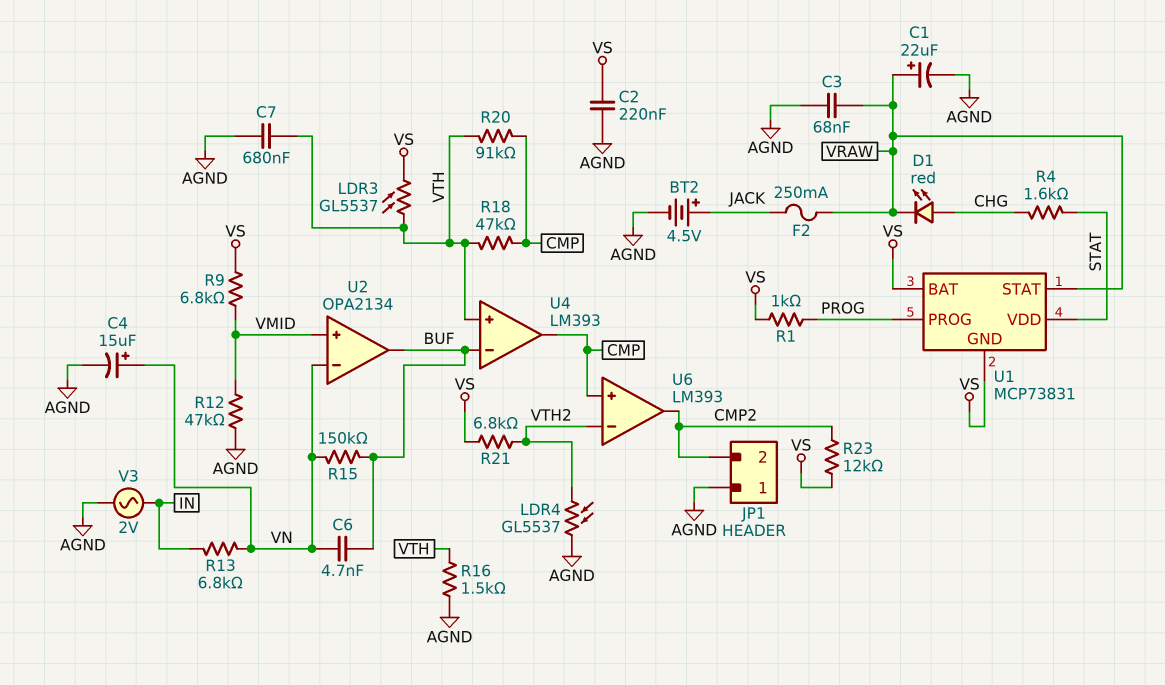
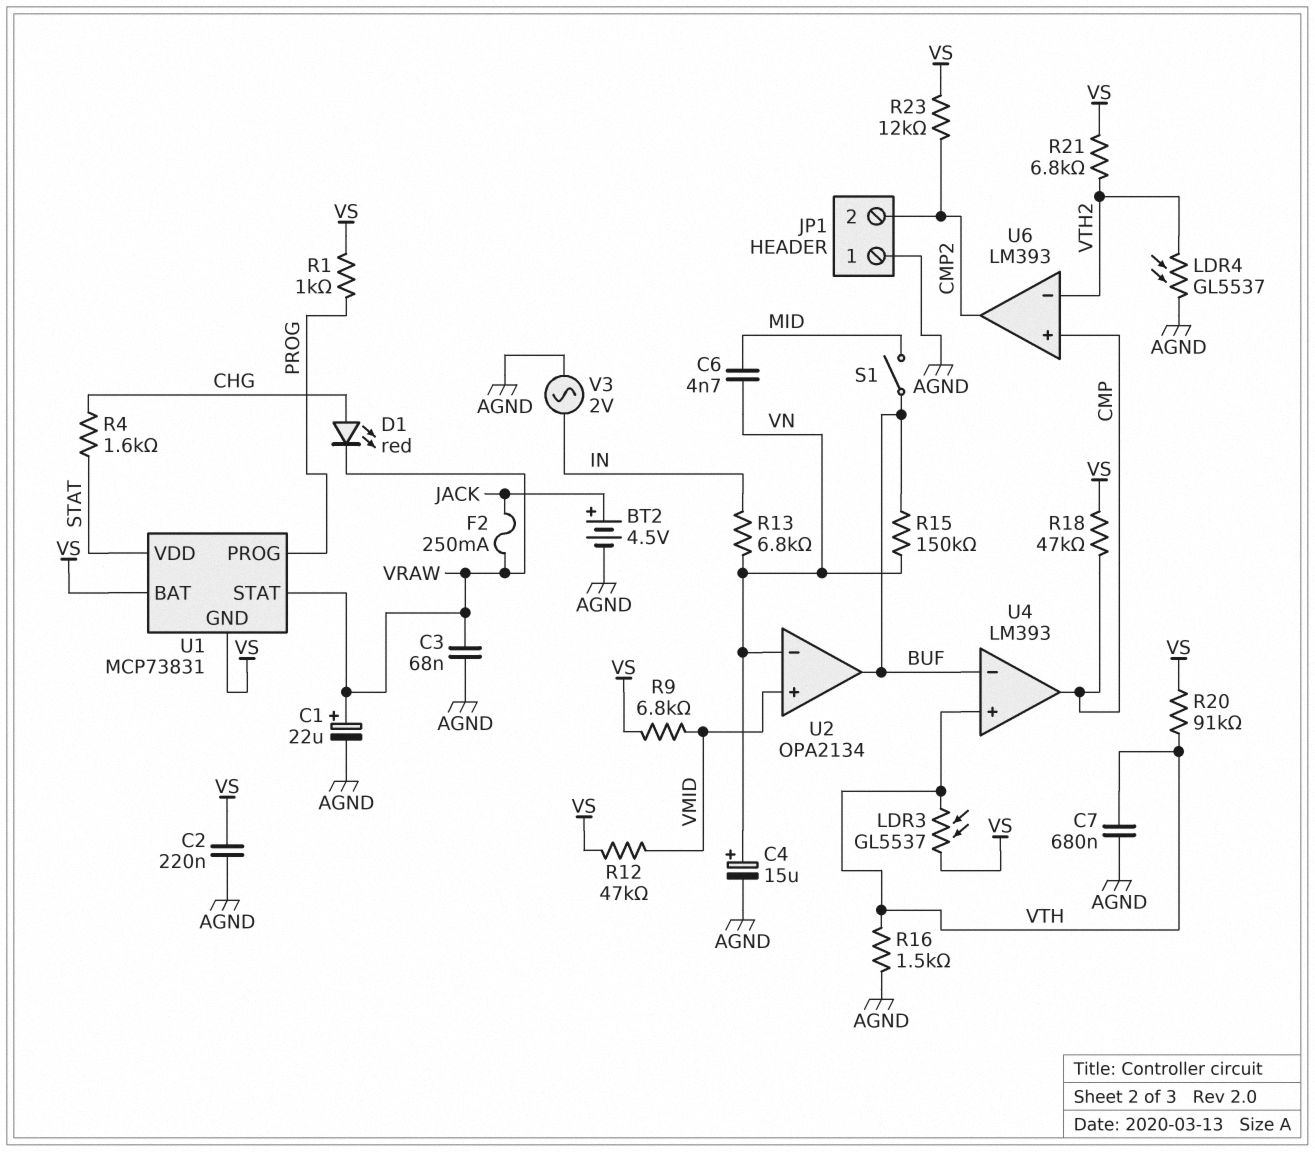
C6: 4.7nF (BUF, VN) -> 4.7nF (MID, VN)
R12: 47k (AGND, VMID) -> 47k (VMID, VS)
R18: 47k (CMP, VTH) -> 47k (CMP, VS)
R20: 91k (CMP, VTH) -> 91k (VS, VTH)
S1: none -> switch (BUF, MID)

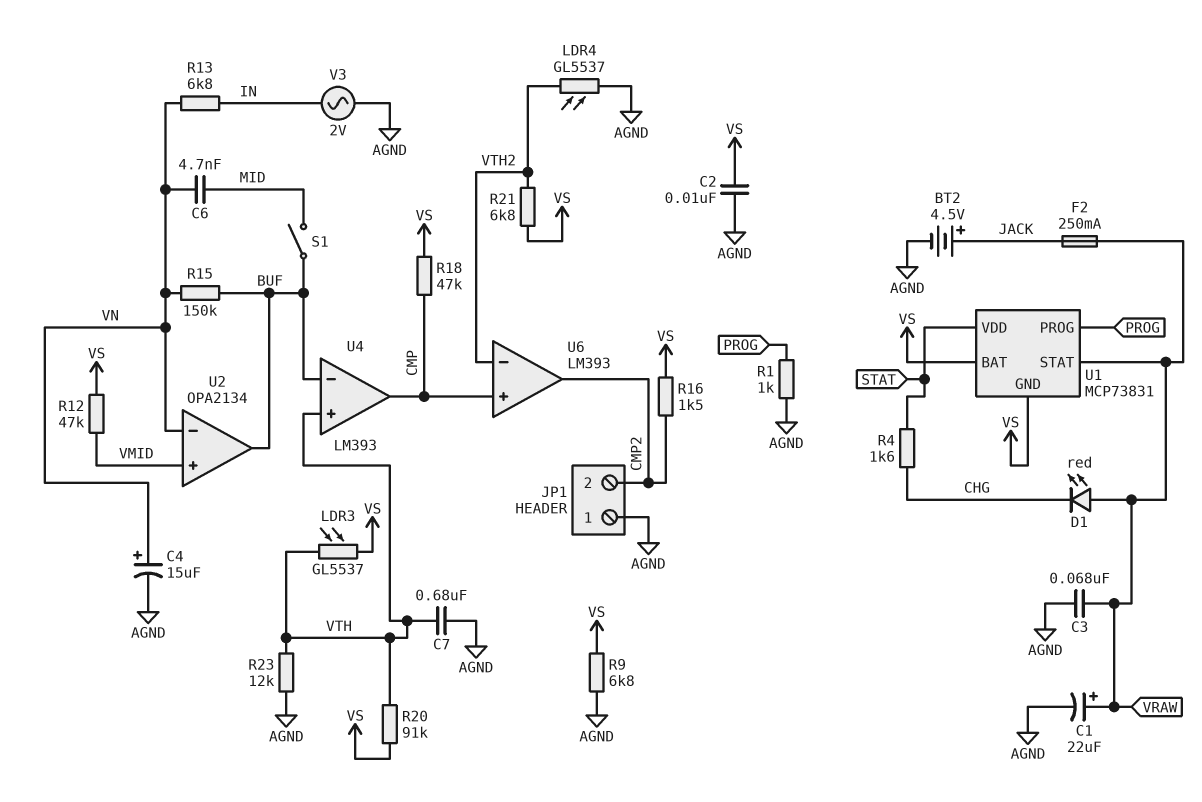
C2: 220nF (AGND, VS) -> 10nF (AGND, VS)
D1: LED red (A CHG, K VRAW) -> LED red (A VRAW, K CHG)
R1: 1k (PROG, VS) -> 1k (AGND, PROG)
R9: 6.8k (VMID, VS) -> 6.8k (AGND, VS)
R16: 1.5k (AGND, VTH) -> 1.5k (CMP2, VS)
R23: 12k (CMP2, VS) -> 12k (AGND, VTH)

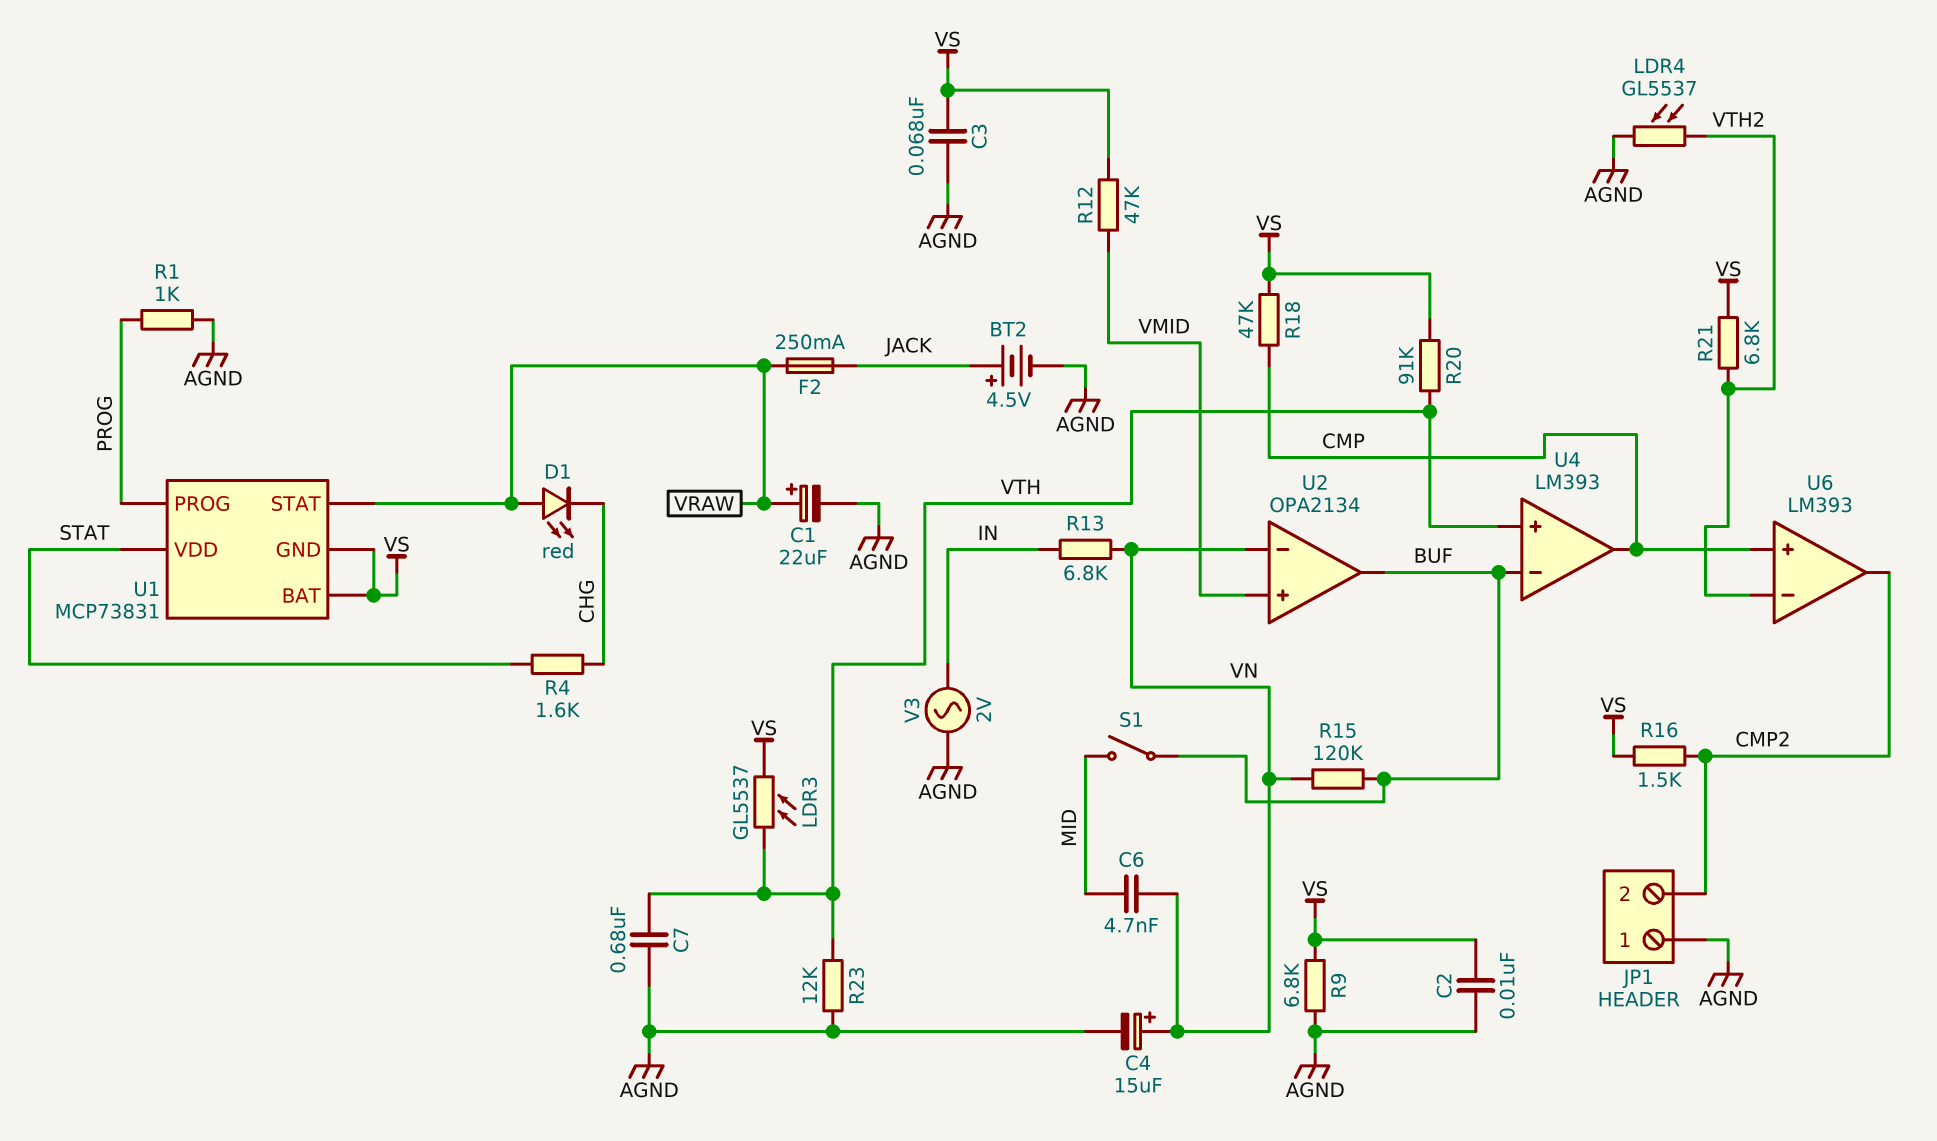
C3: 68nF (AGND, VRAW) -> 68nF (AGND, VS)
R15: 150k (BUF, VN) -> 120k (BUF, VN)

